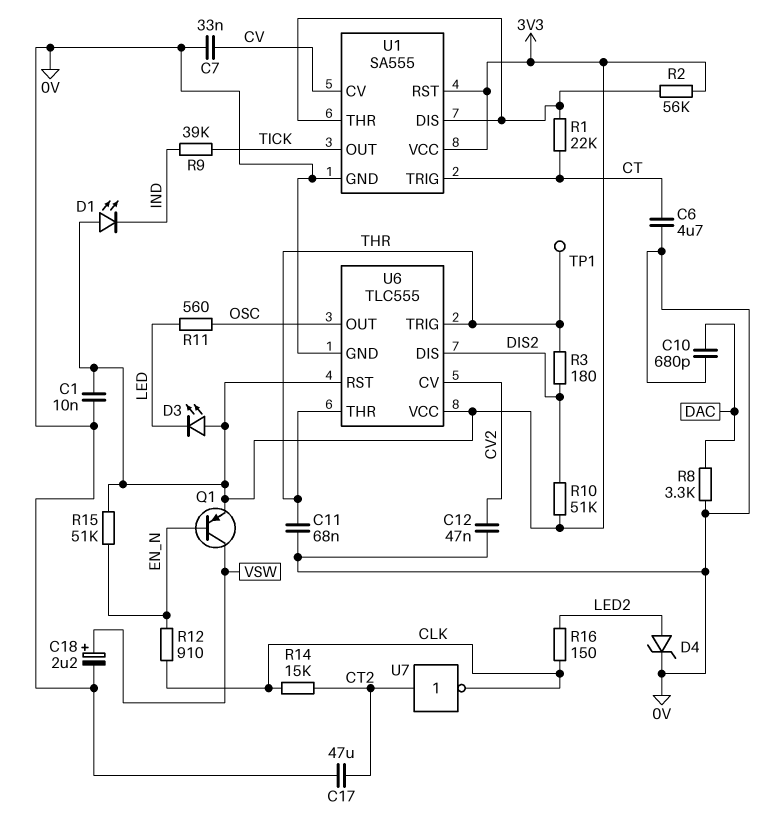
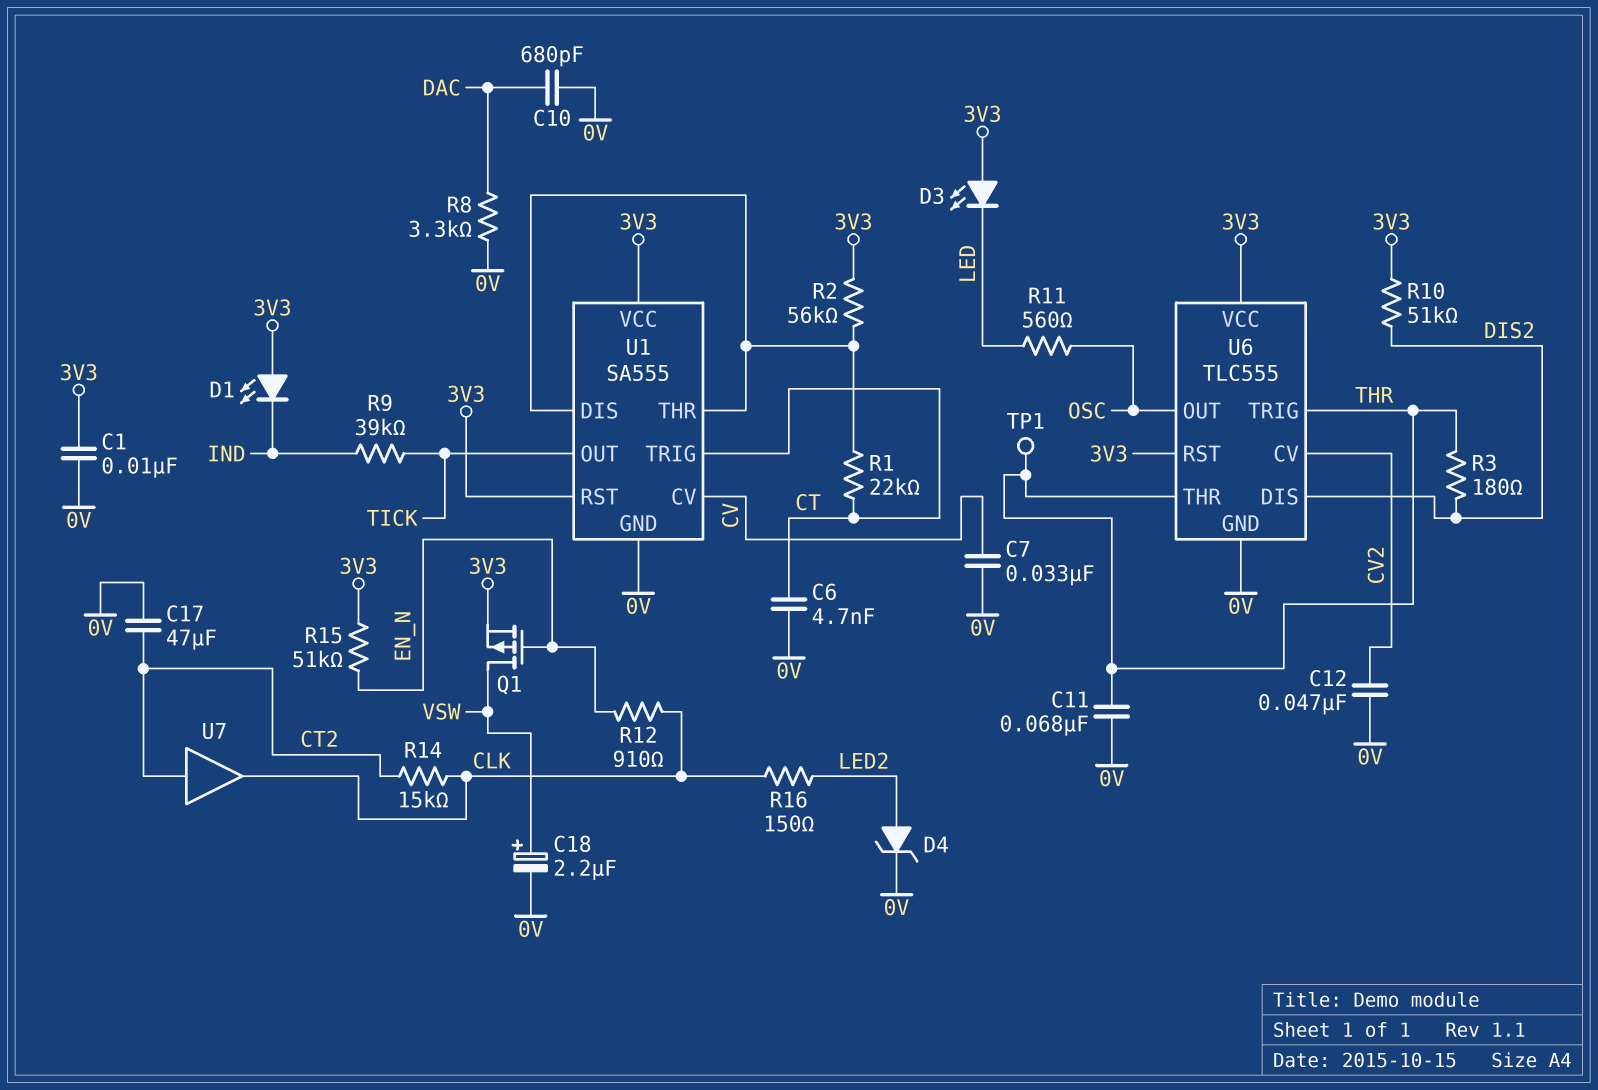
C6: 4.7uF (0V, CT) -> 4.7nF (0V, CT)
Q1: PNP (B EN_N, C VSW, E 3V3) -> PMOS (G EN_N, D VSW, S 3V3)
U7: NOT (in CT2, out CLK) -> buffer (in CT2, out CLK)

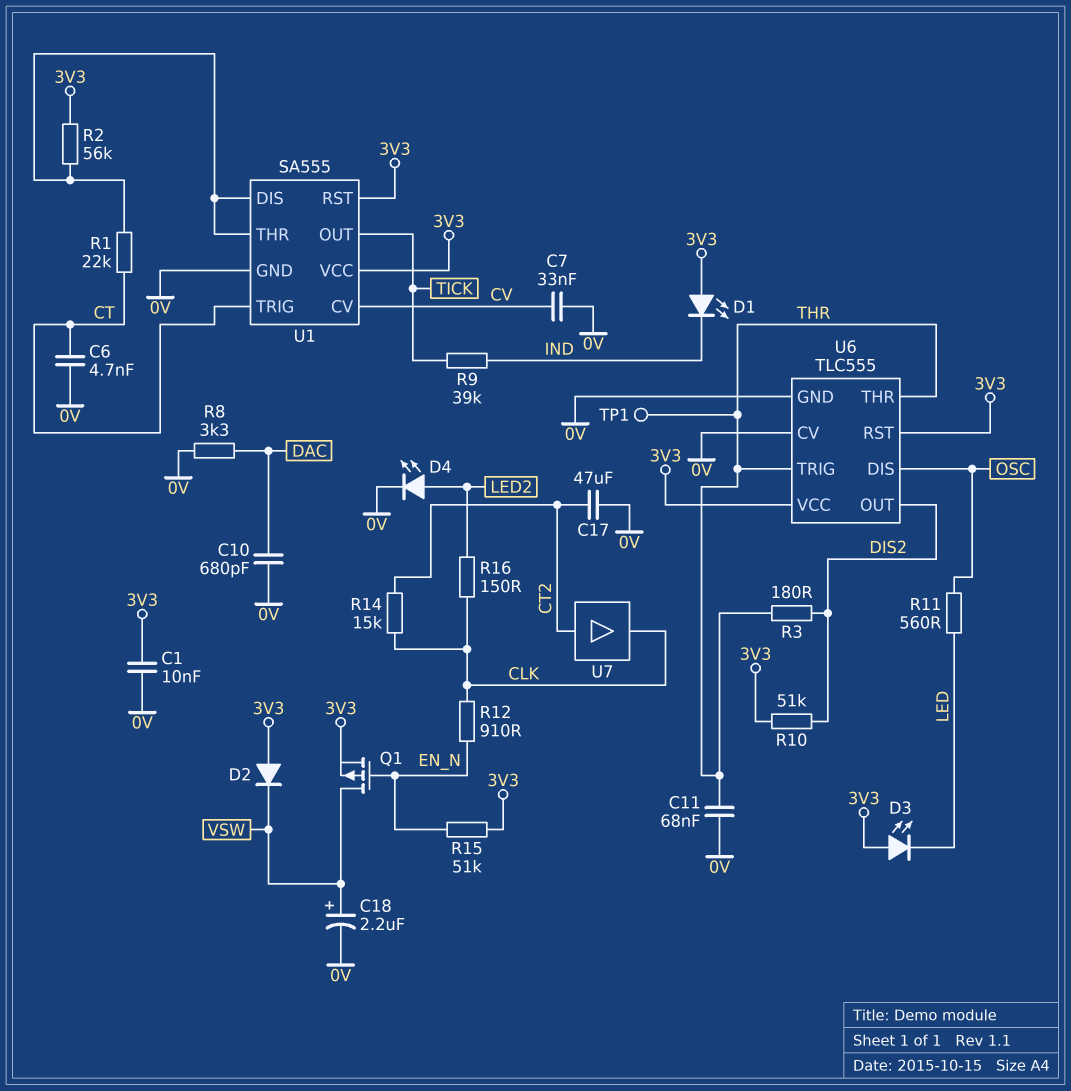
C12: 47nF (0V, CV2) -> none
D2: none -> diode (A 3V3, K VSW)
D4: zener (A LED2, K 0V) -> LED (A LED2, K 0V)
U6 pin CV: CV2 -> 0V
U6 pin DIS: DIS2 -> OSC
U6 pin OUT: OSC -> DIS2

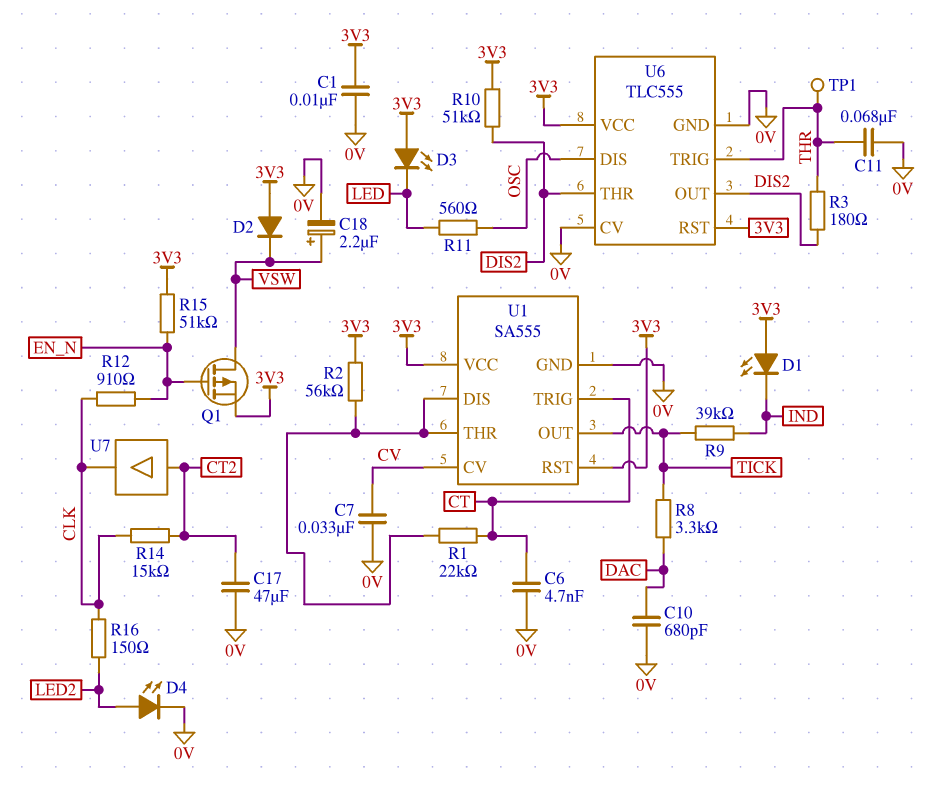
R8: 3.3k (0V, DAC) -> 3.3k (DAC, TICK)
U6 pin THR: THR -> DIS2

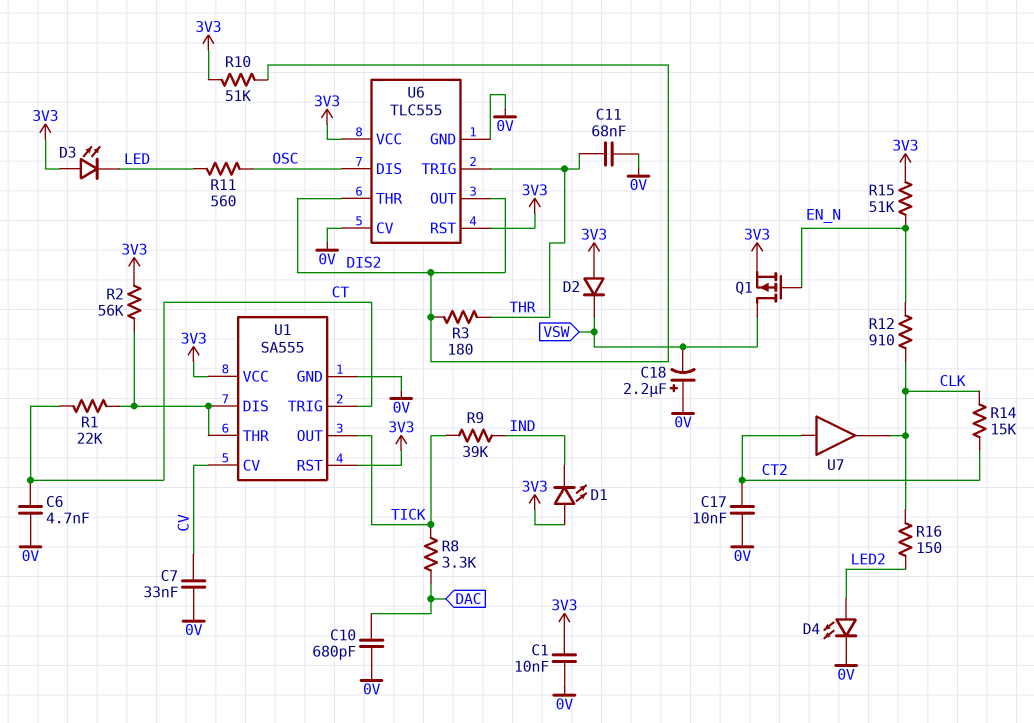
C17: 47uF (0V, CT2) -> 10nF (0V, CT2)
C18: 2.2uF (plus VSW, minus 0V) -> 2.2uF (plus 0V, minus VSW)
TP1: test point (THR) -> none

